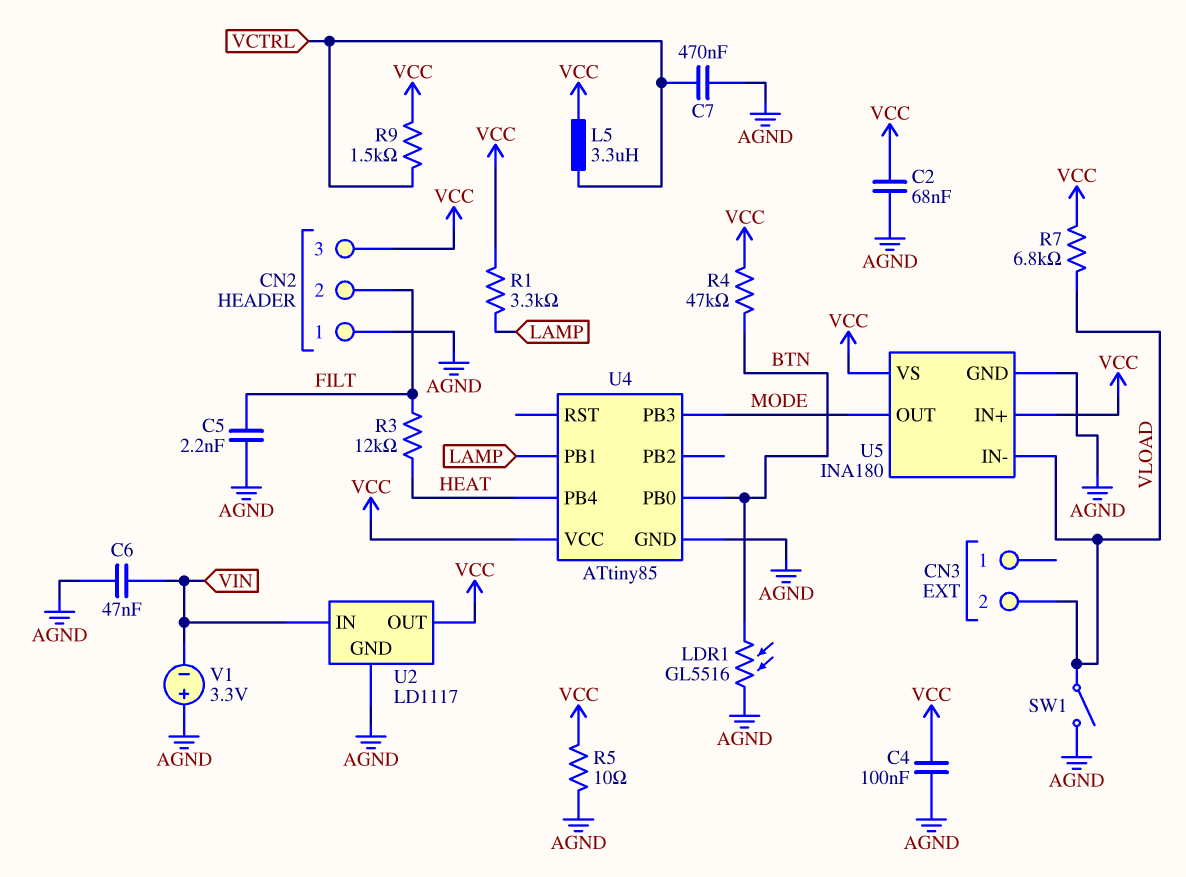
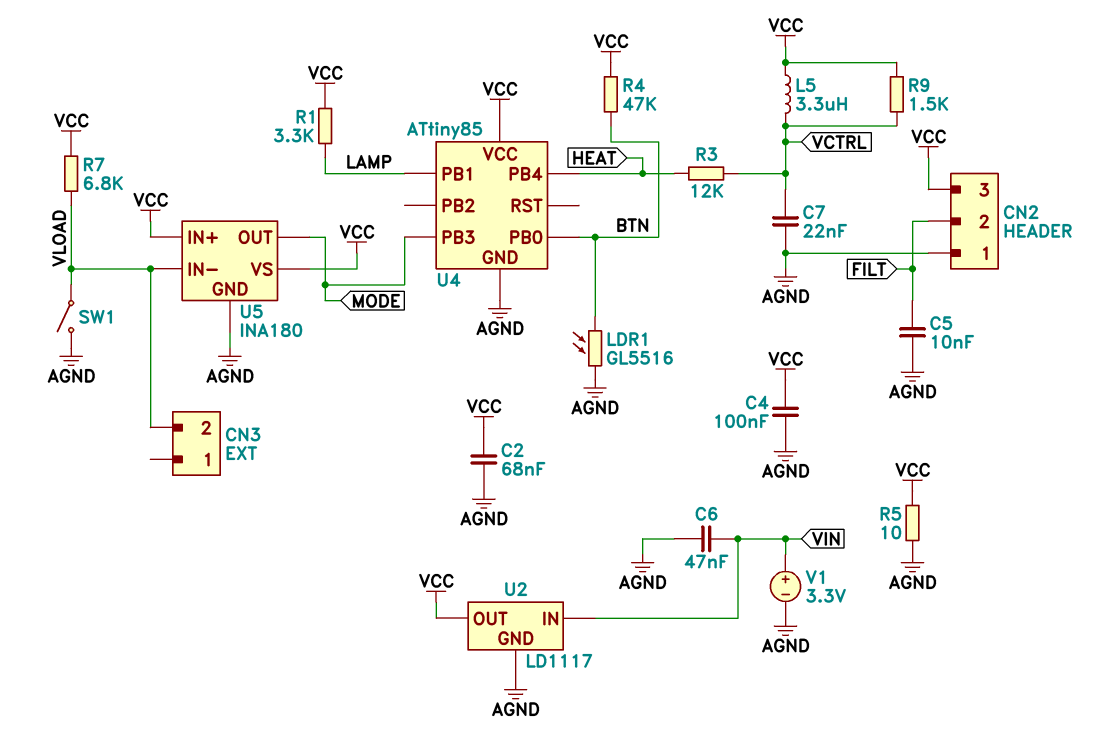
C5: 2.2nF (AGND, FILT) -> 10nF (AGND, FILT)
C7: 470nF (AGND, VCTRL) -> 22nF (AGND, VCTRL)
R3: 12k (FILT, HEAT) -> 12k (HEAT, VCTRL)
V1: 3.3V (plus AGND, minus VIN) -> 3.3V (plus VIN, minus AGND)

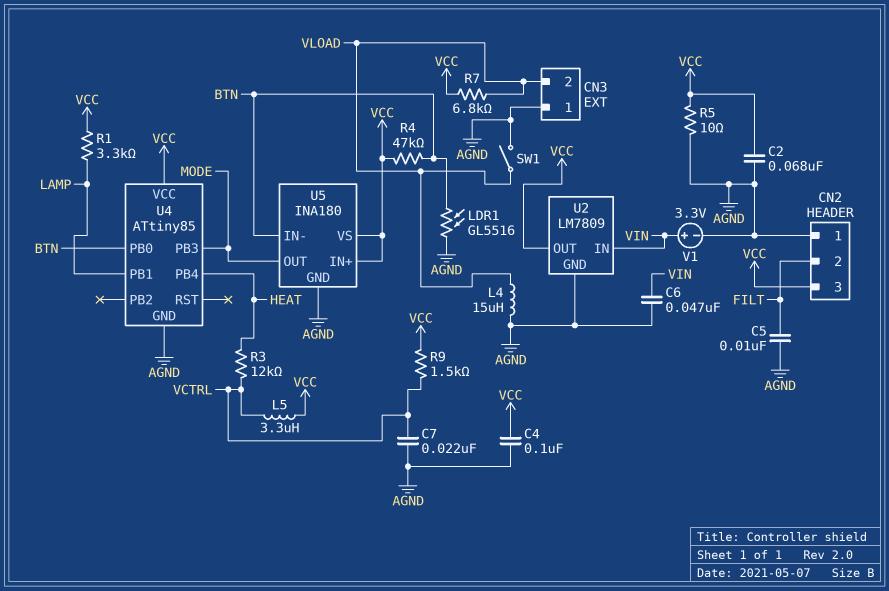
CN3 pin 1: none -> AGND
L4: none -> 15uH (AGND, VLOAD)
U2: LD1117 -> LM7809
U5 pin IN-: VLOAD -> BTN

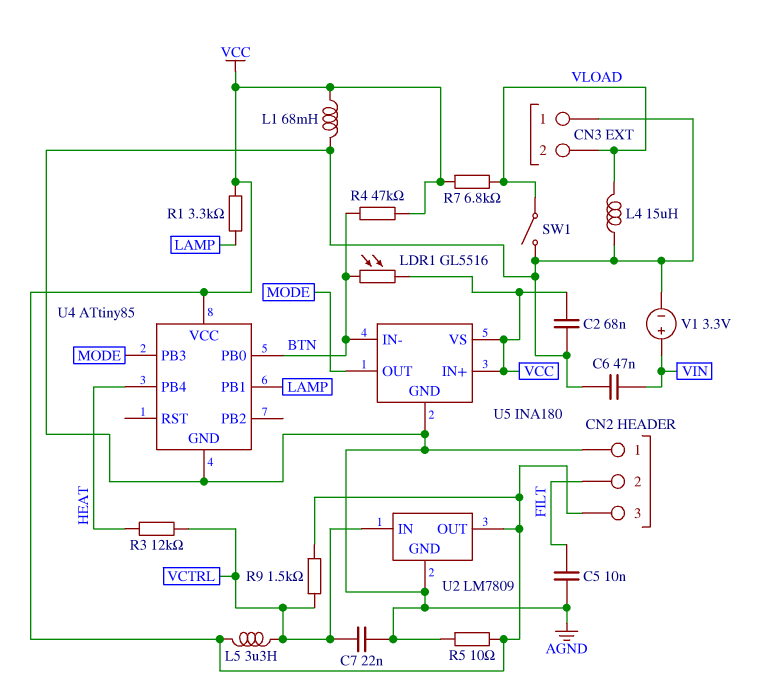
C4: 100nF (AGND, VCC) -> none
L1: none -> 68mH (AGND, VCC)
LDR1: GL5516 (AGND, BTN) -> GL5516 (BTN, VCC)
U2 pin IN: VIN -> VCTRL

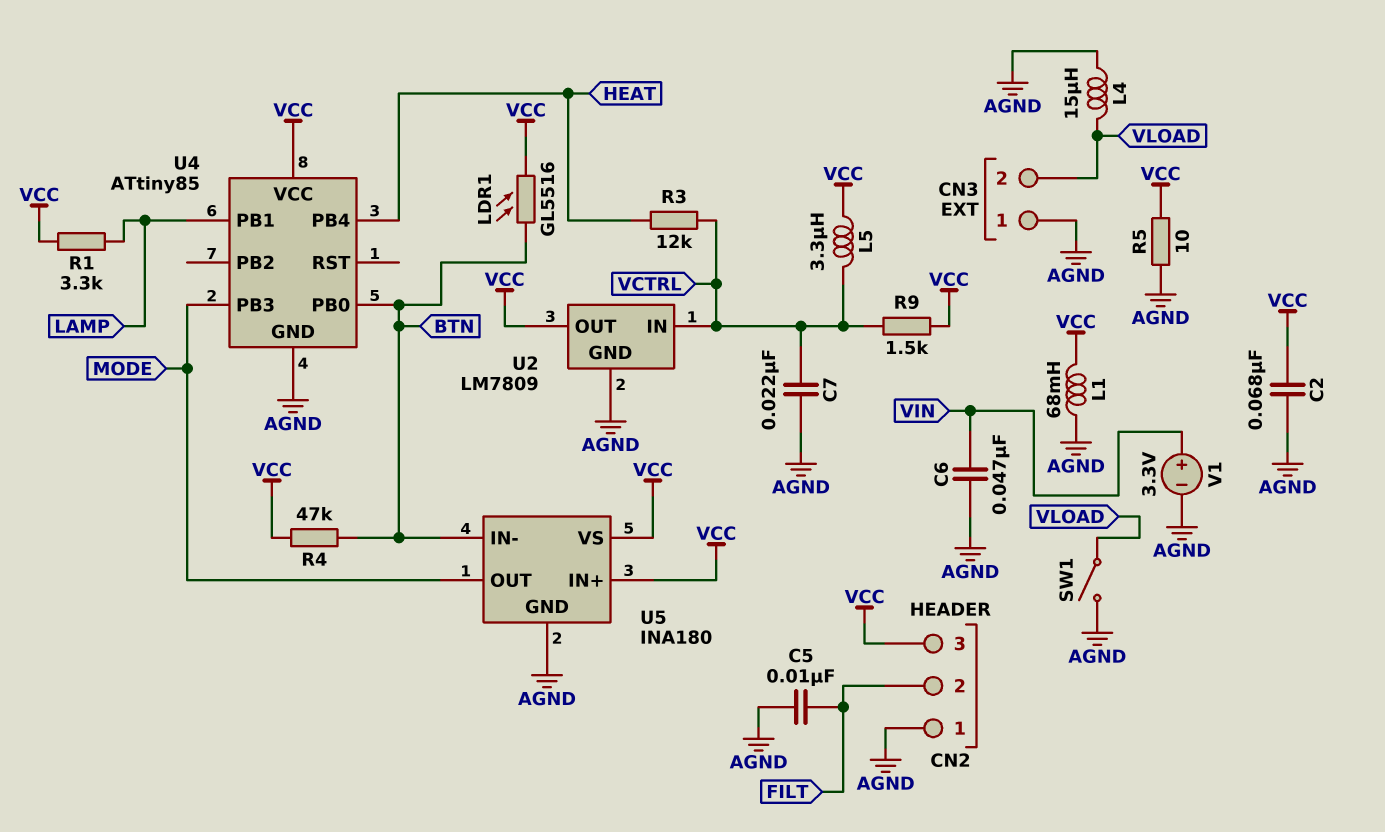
R7: 6.8k (VCC, VLOAD) -> none

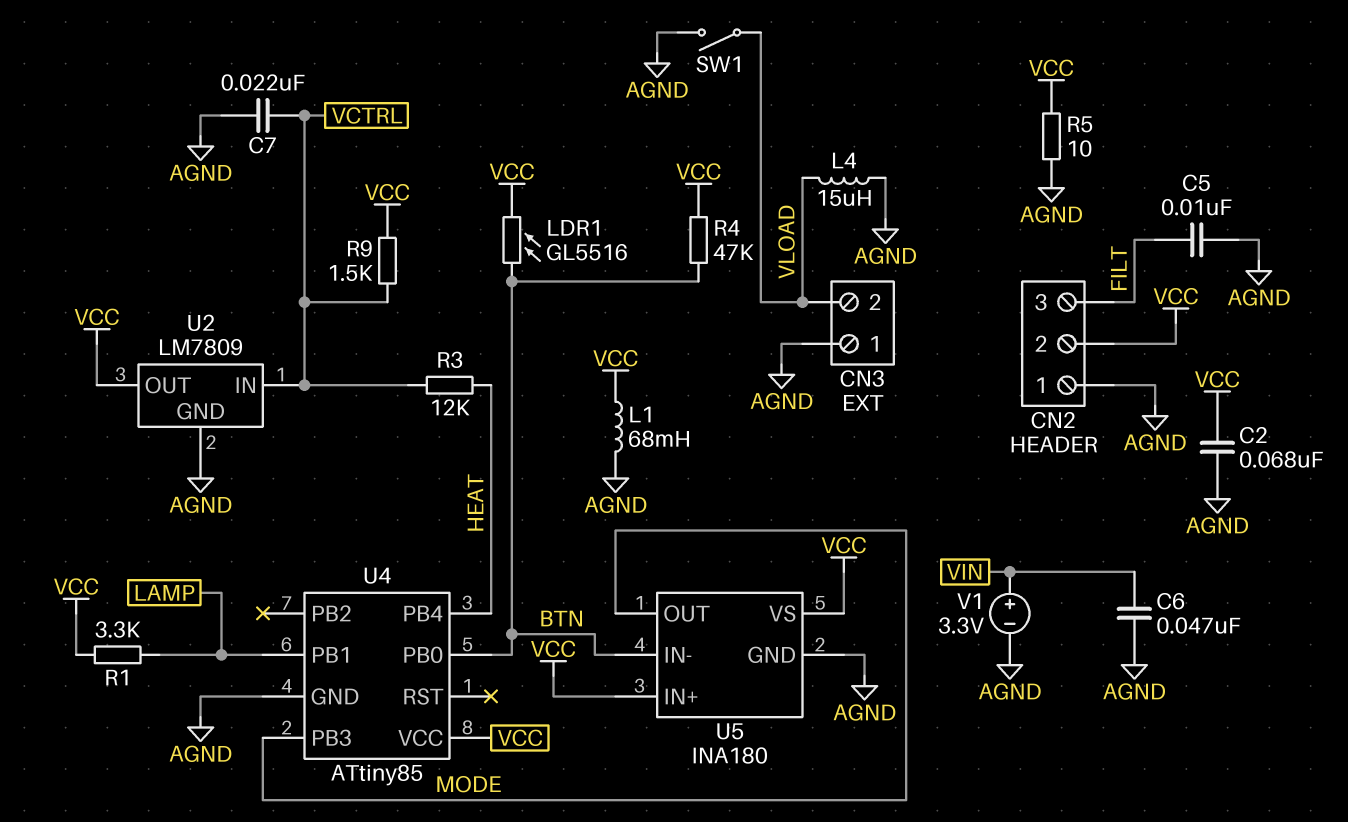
CN2 pin 2: FILT -> VCC
CN2 pin 3: VCC -> FILT
L5: 3.3uH (VCC, VCTRL) -> none

